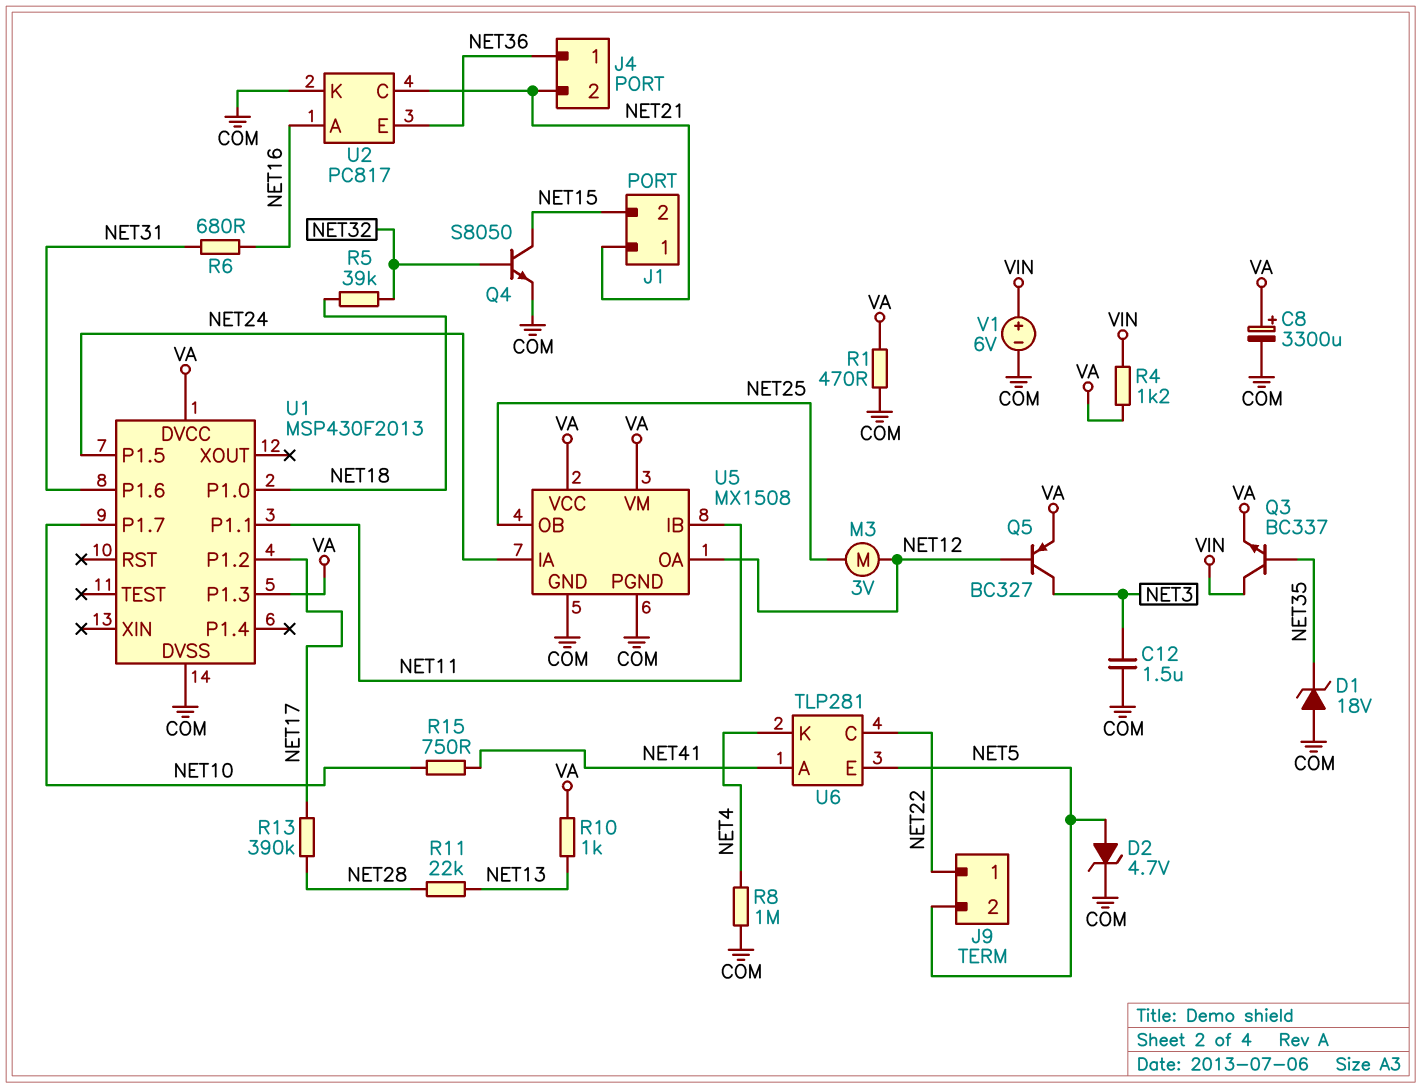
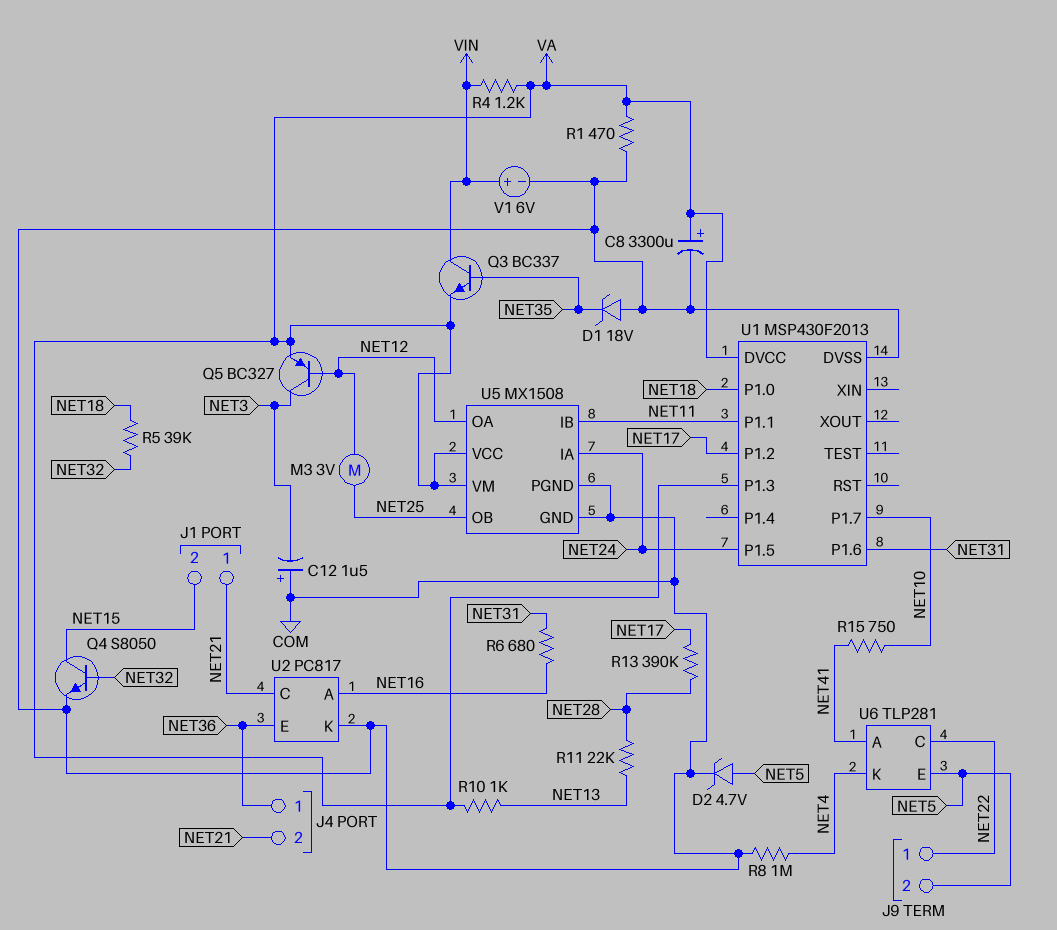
C12: 1.5uF (COM, NET3) -> 1.5uF (plus COM, minus NET3)

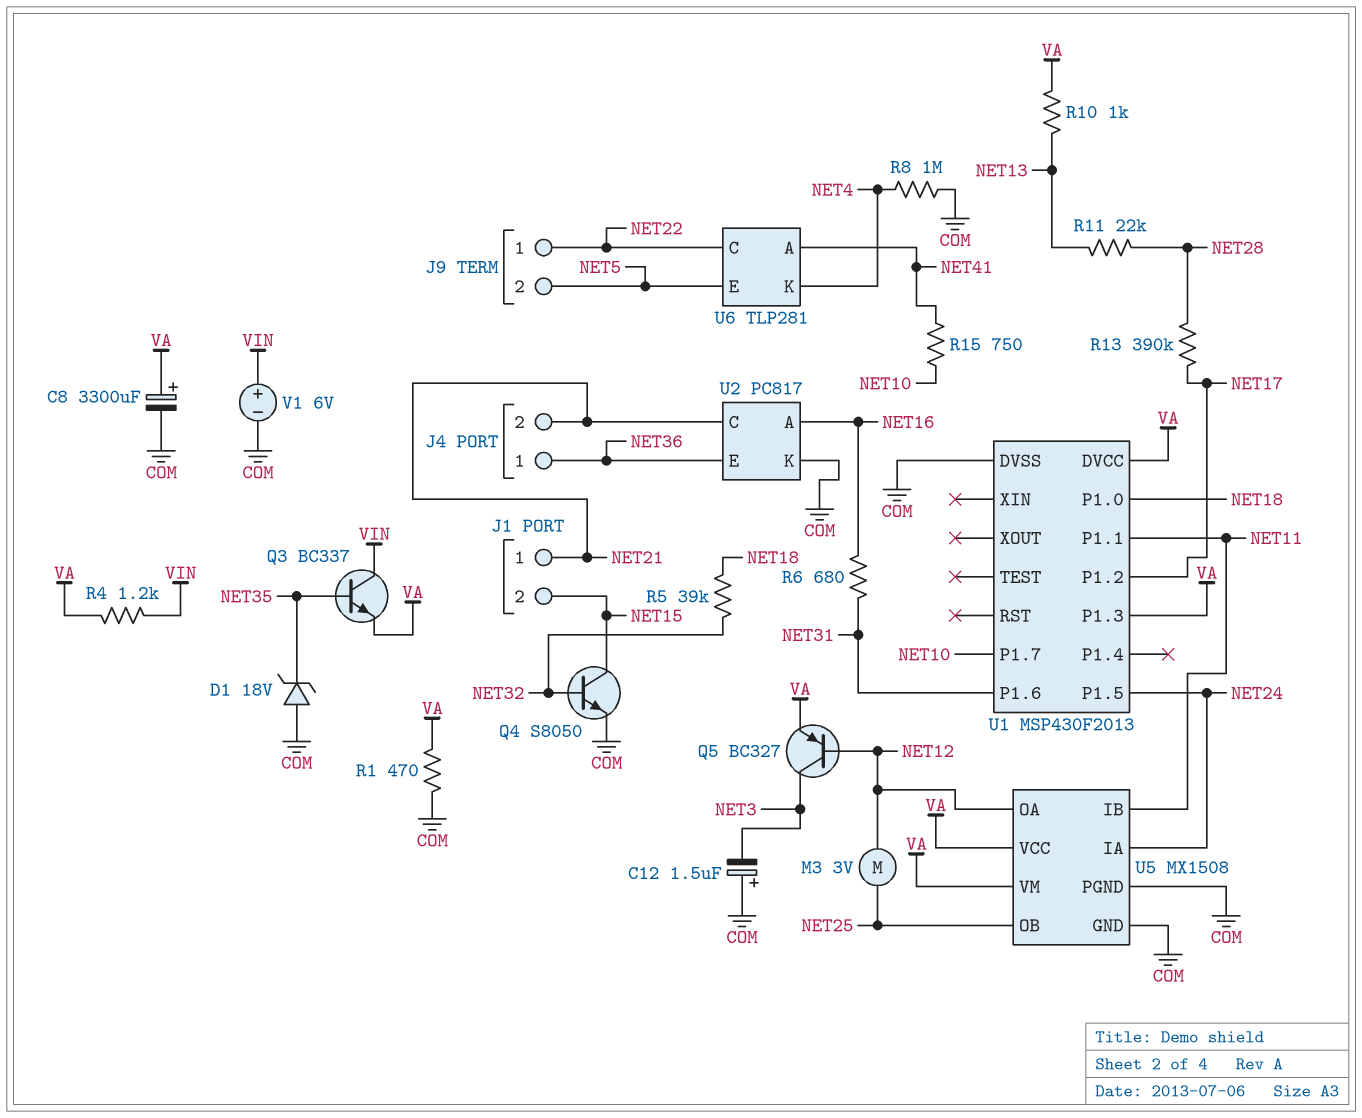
D2: zener 4.7V (A NET5, K COM) -> none

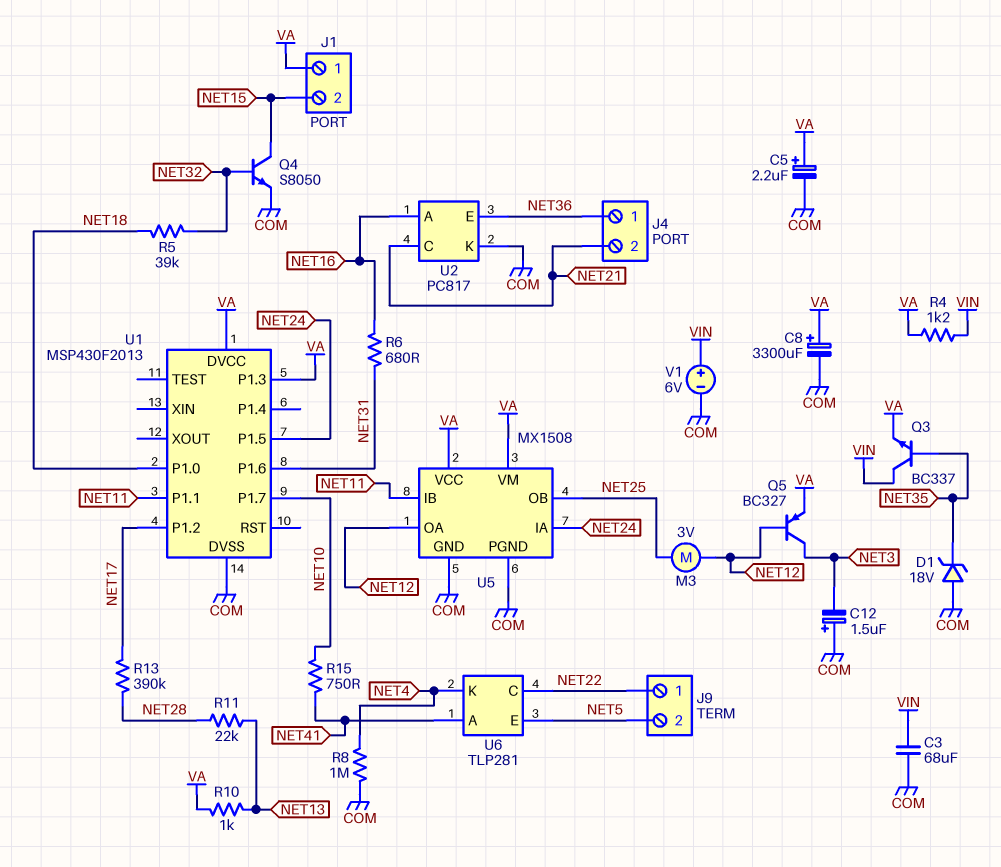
C3: none -> 68uF (COM, VIN)
C5: none -> 2.2uF (plus VA, minus COM)
J1 pin 1: NET21 -> VA
R1: 470 (COM, VA) -> none

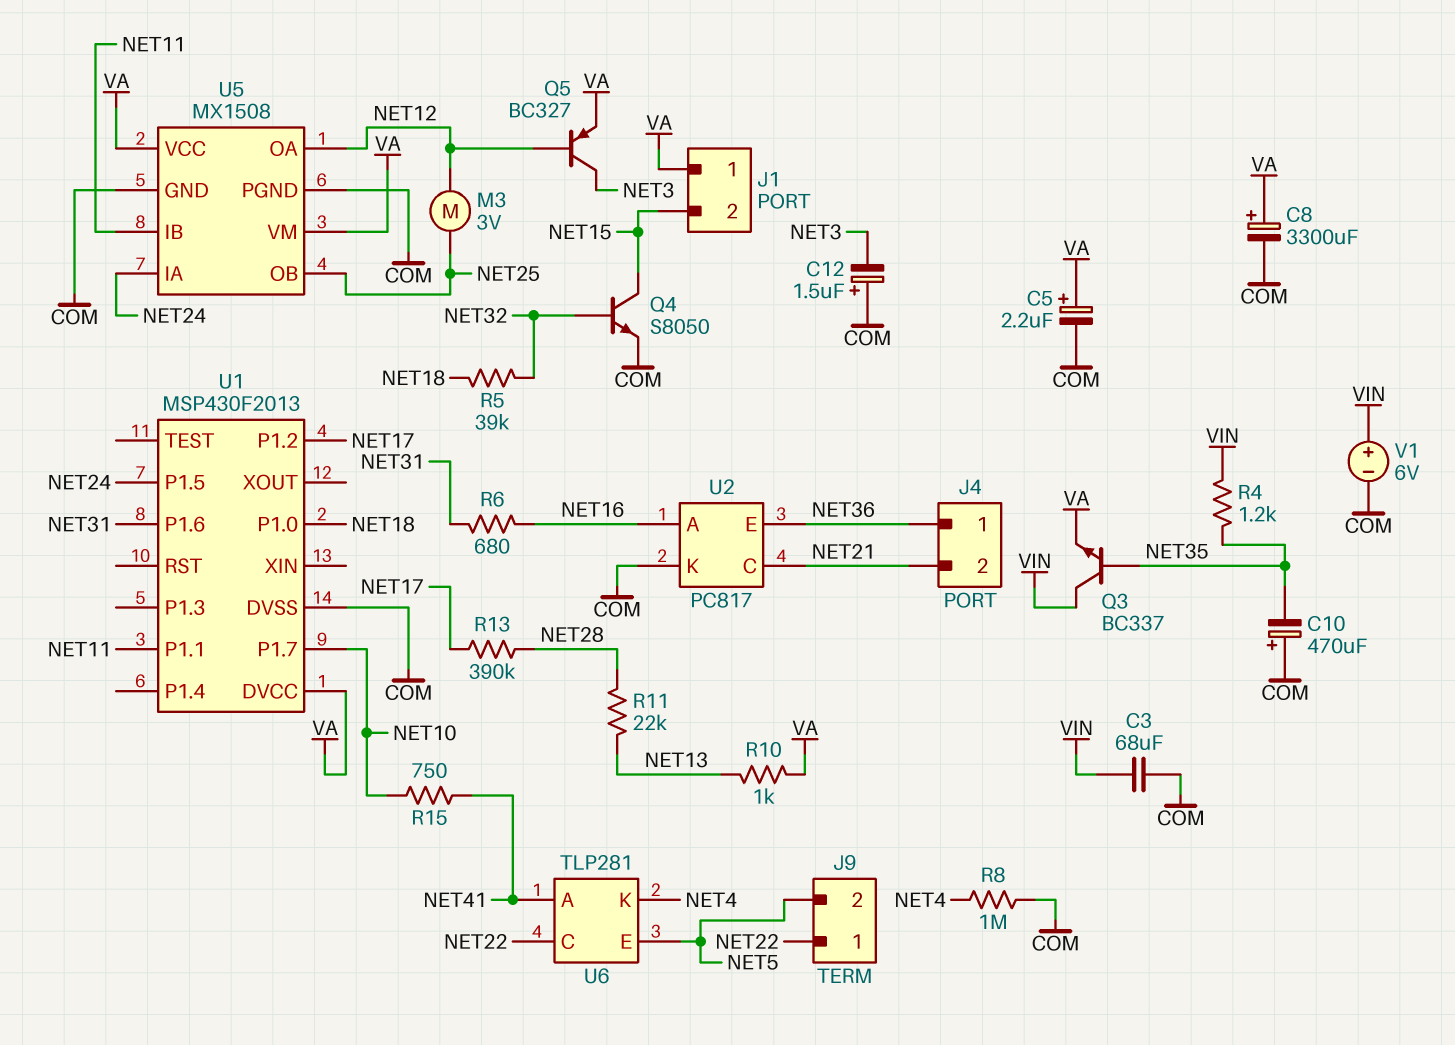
C10: none -> 470uF (plus COM, minus NET35)
D1: zener 18V (A COM, K NET35) -> none
R4: 1.2k (VA, VIN) -> 1.2k (NET35, VIN)
U1 pin P1.3: VA -> none

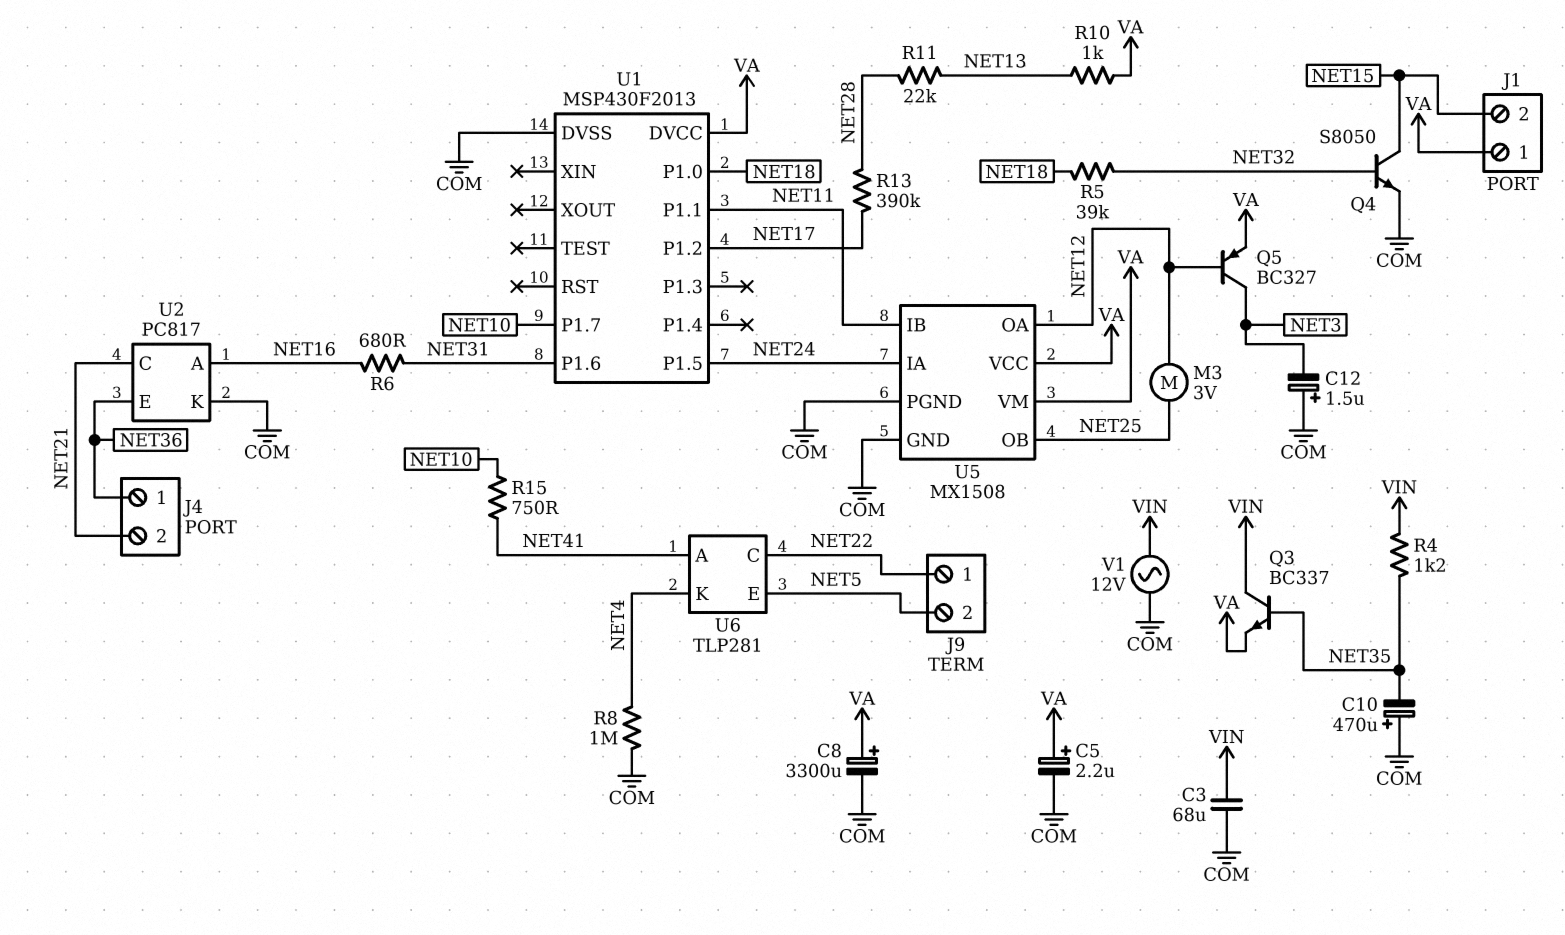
V1: 6V (plus VIN, minus COM) -> AC 12V (COM, VIN)

